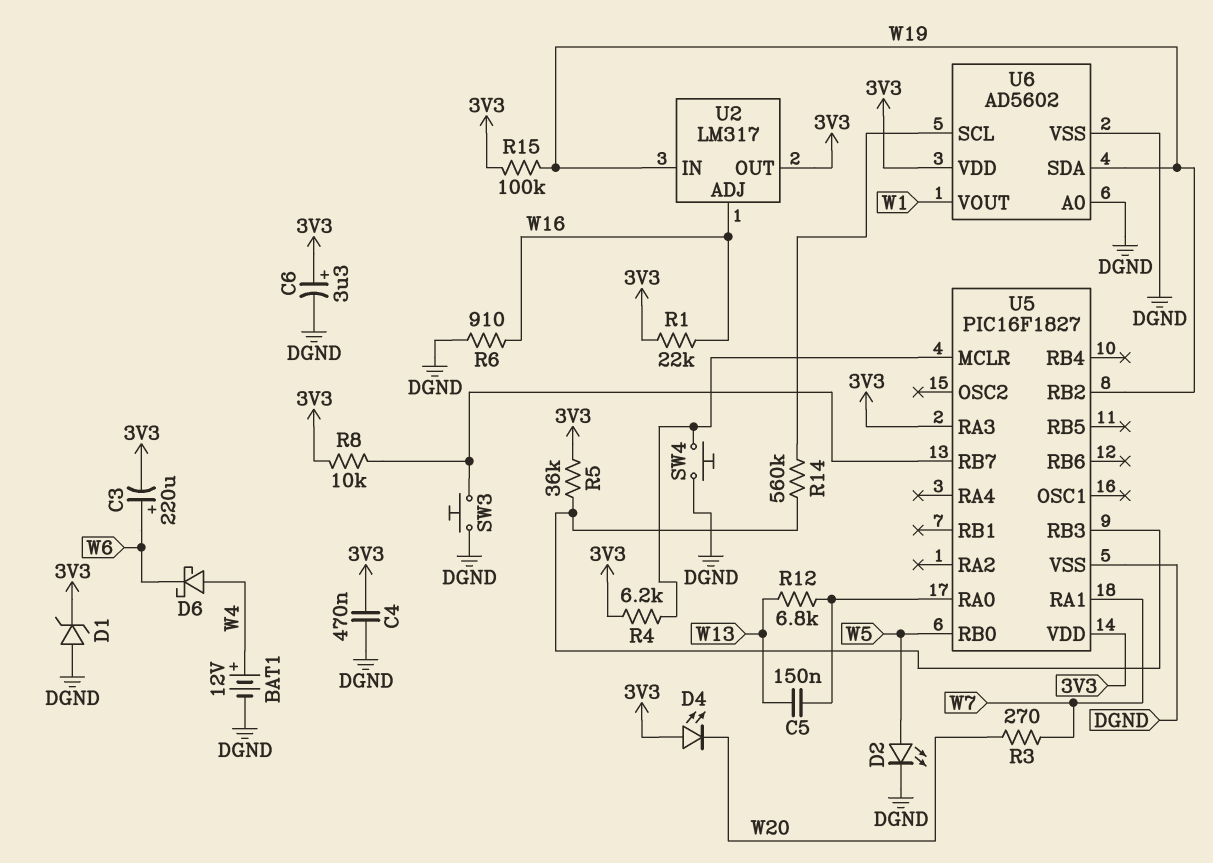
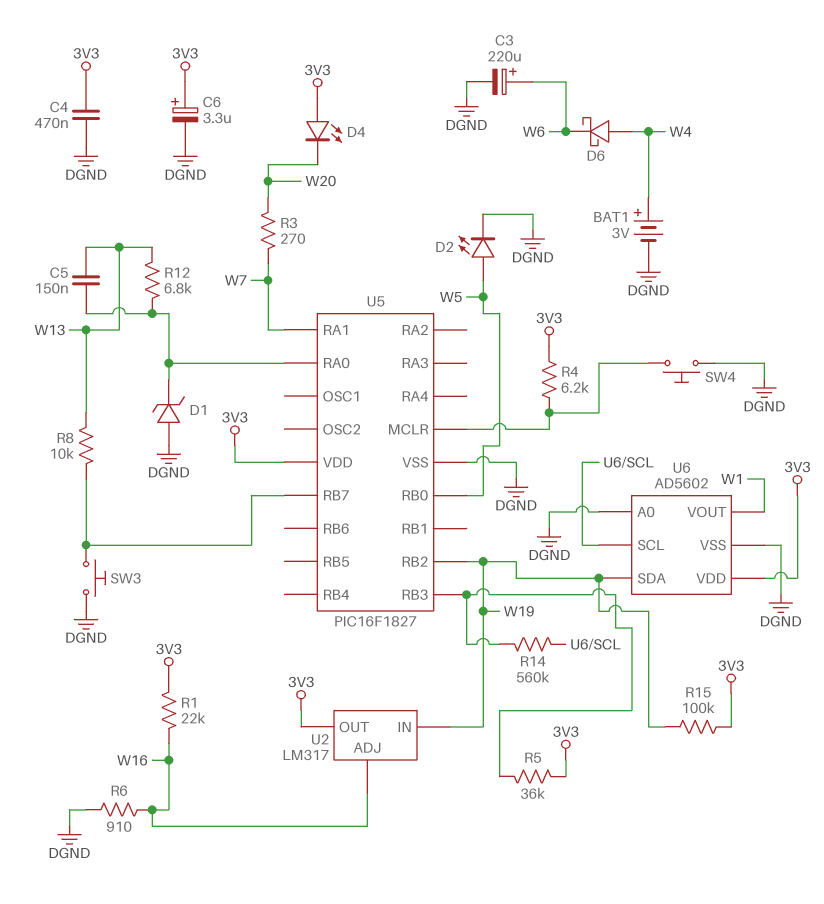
BAT1: 12V (plus W4, minus DGND) -> 3V (plus W4, minus DGND)
C3: 220uF (plus W6, minus 3V3) -> 220uF (plus W6, minus DGND)
D1: zener (A DGND, K 3V3) -> zener (A DGND, K U5/RA0)
R8: 10k (3V3, U5/RB7) -> 10k (U5/RB7, W13)
U5 pin RA3: 3V3 -> none

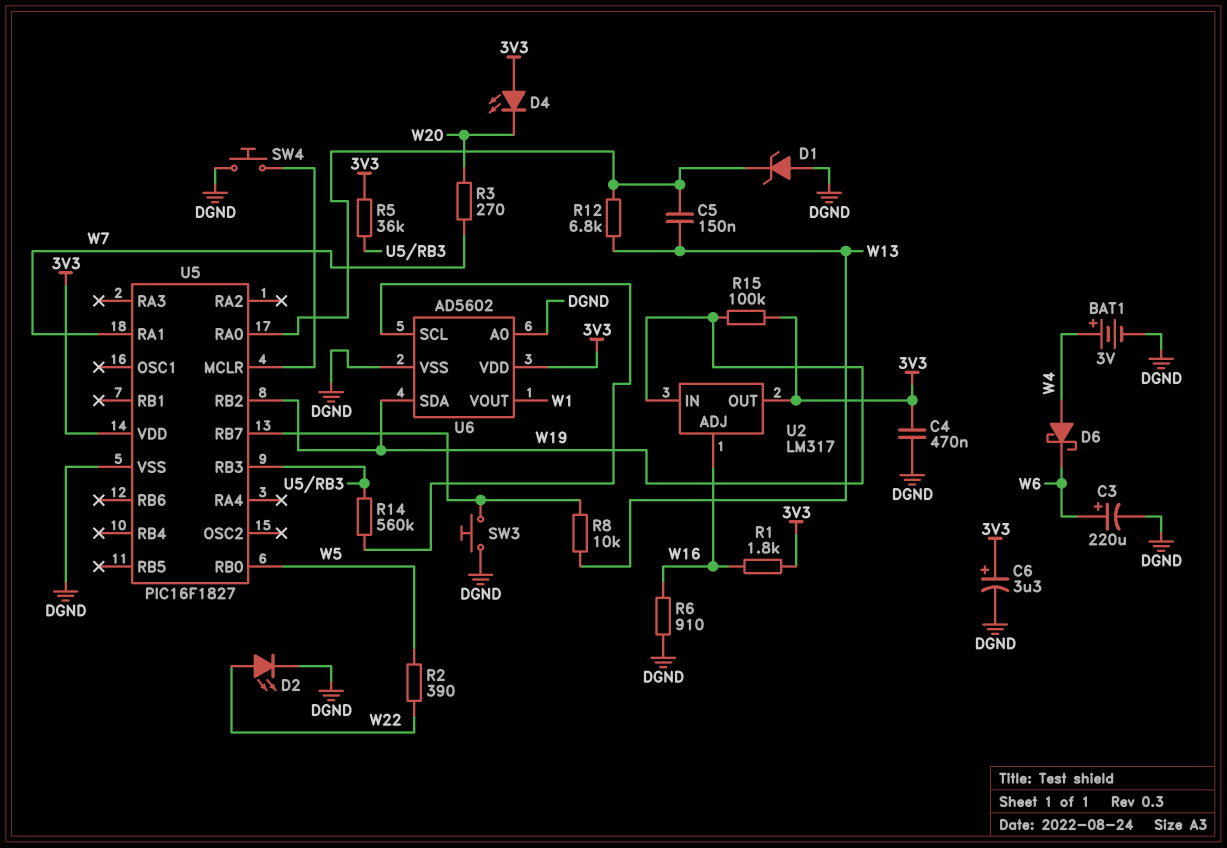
D2: LED (A W5, K DGND) -> LED (A W22, K DGND)
R1: 22k (3V3, W16) -> 1.8k (3V3, W16)
R2: none -> 390 (W5, W22)
R4: 6.2k (3V3, U5/MCLR) -> none

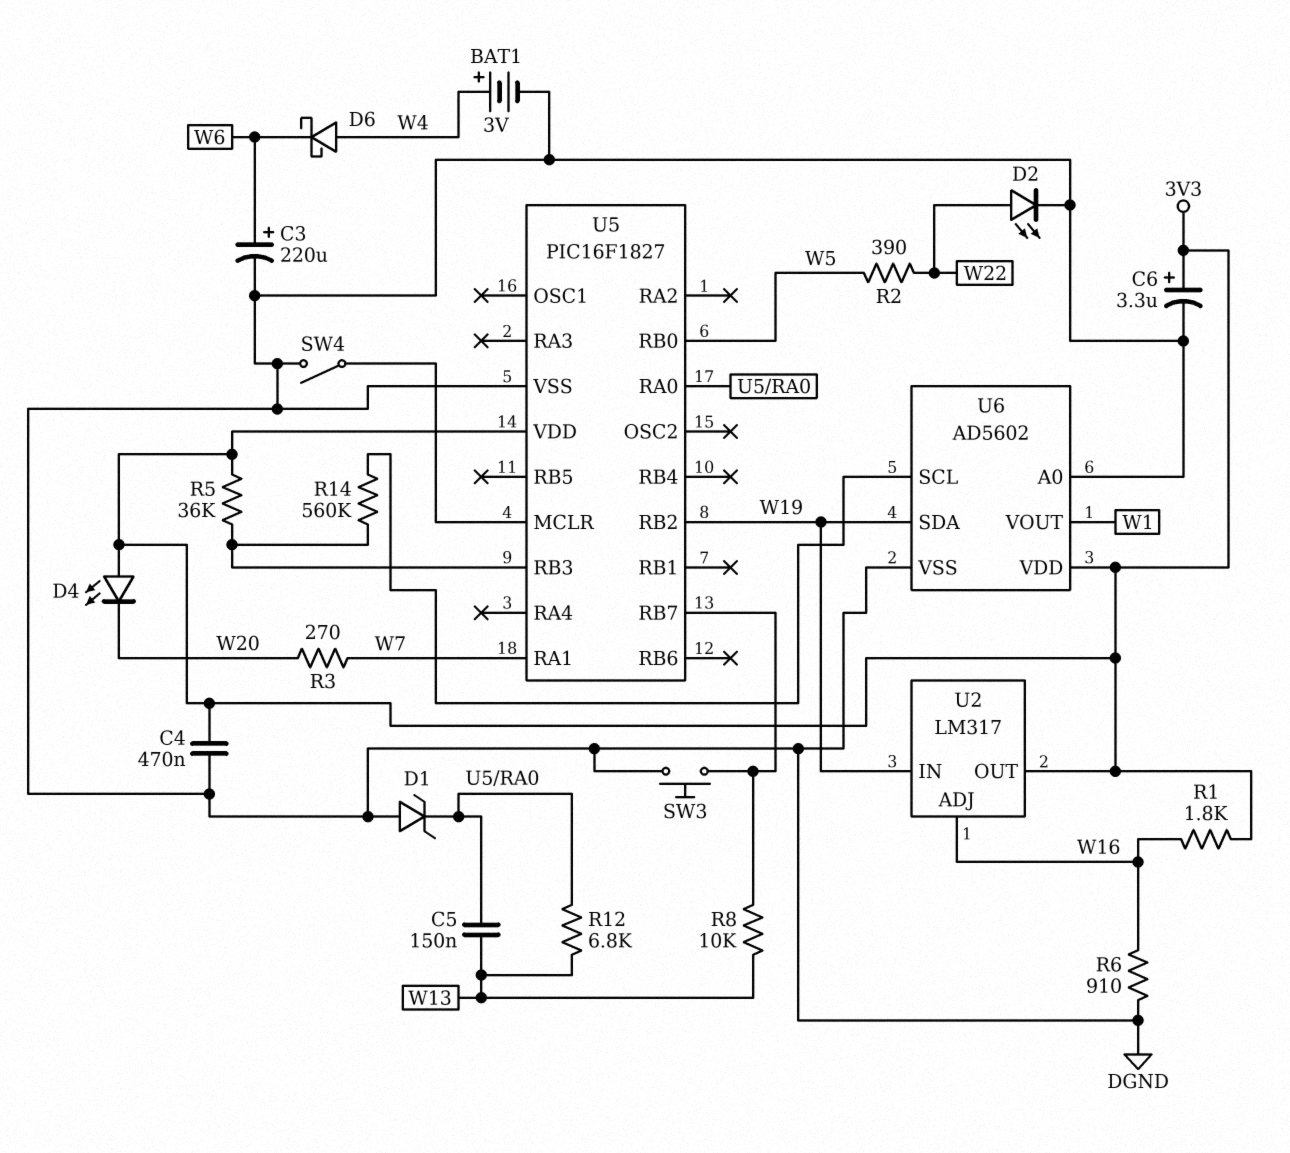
R15: 100k (3V3, W19) -> none
SW4: button (DGND, U5/MCLR) -> switch (DGND, U5/MCLR)

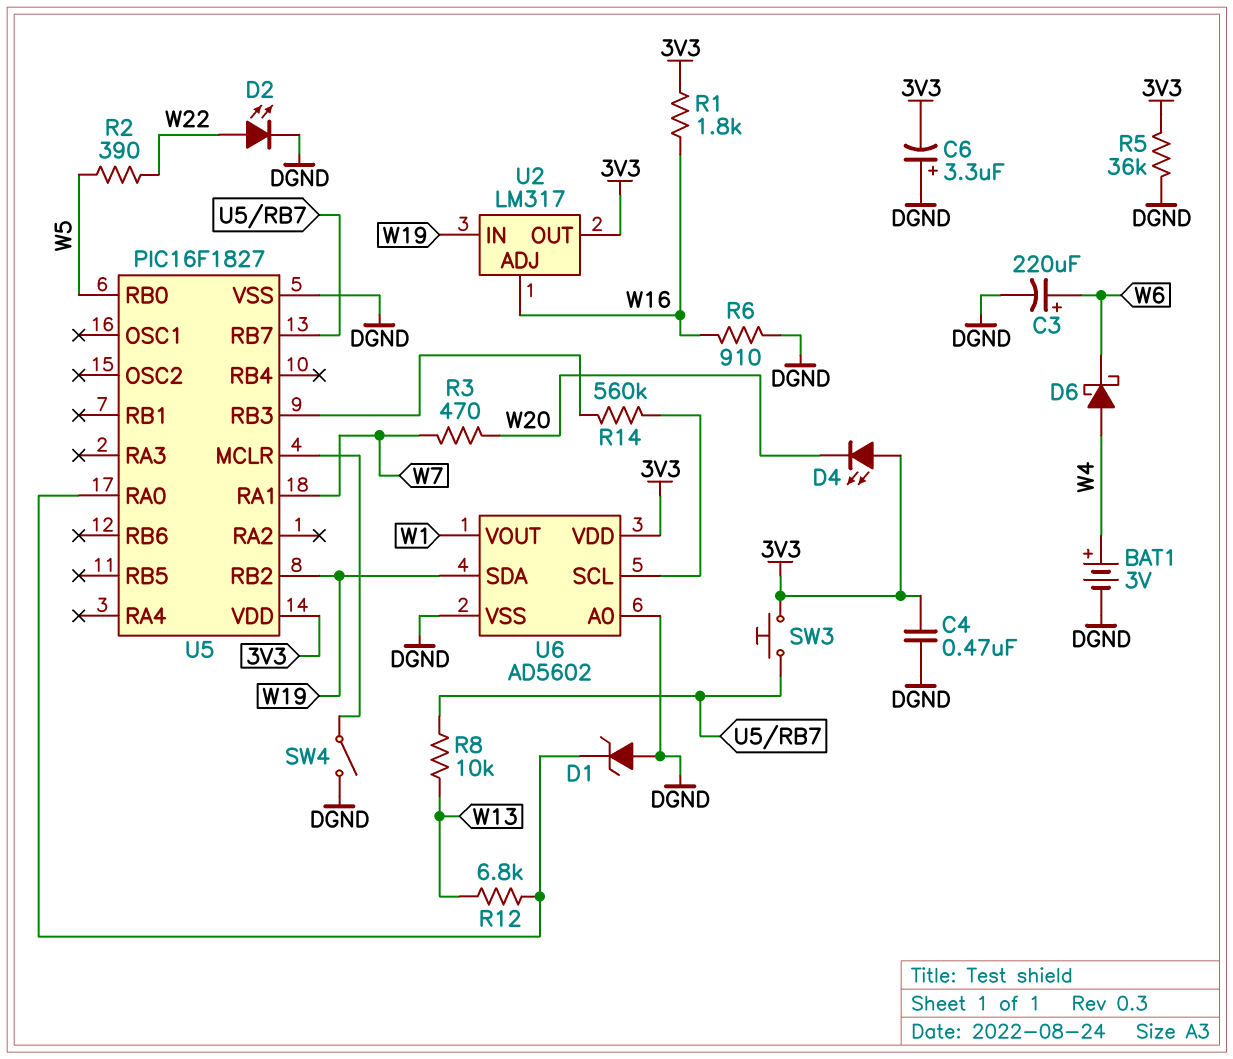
C5: 150nF (U5/RA0, W13) -> none
C6: 3.3uF (plus 3V3, minus DGND) -> 3.3uF (plus DGND, minus 3V3)
R3: 270 (W7, W20) -> 470 (W7, W20)
R5: 36k (3V3, U5/RB3) -> 36k (3V3, DGND)
SW3: button (DGND, U5/RB7) -> button (3V3, U5/RB7)

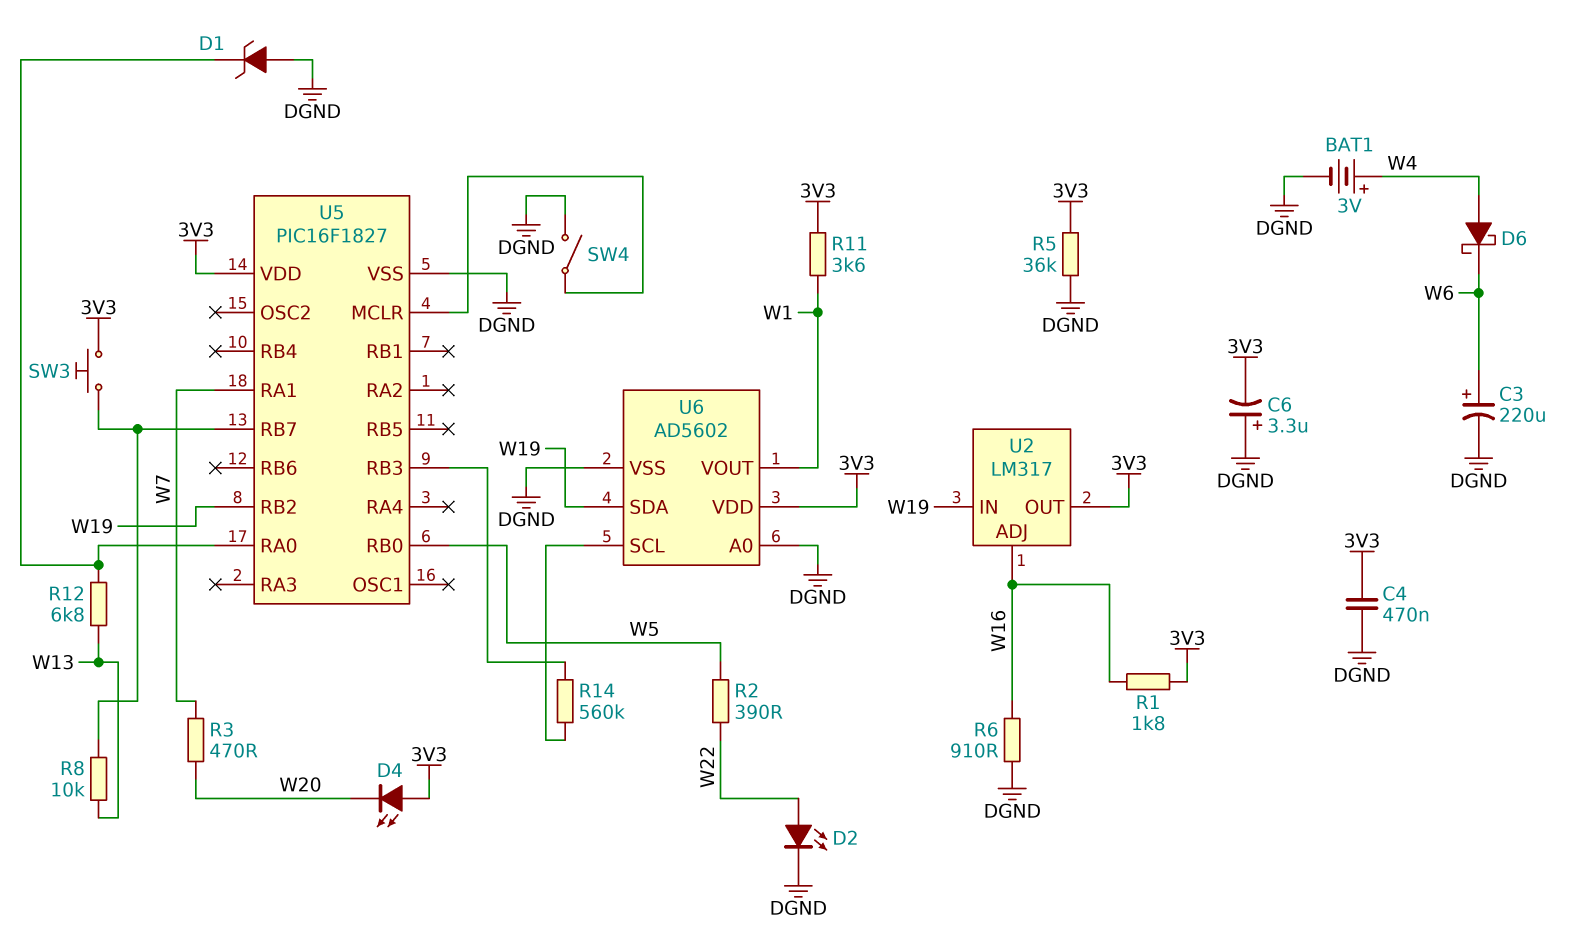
R11: none -> 3.6k (3V3, W1)

